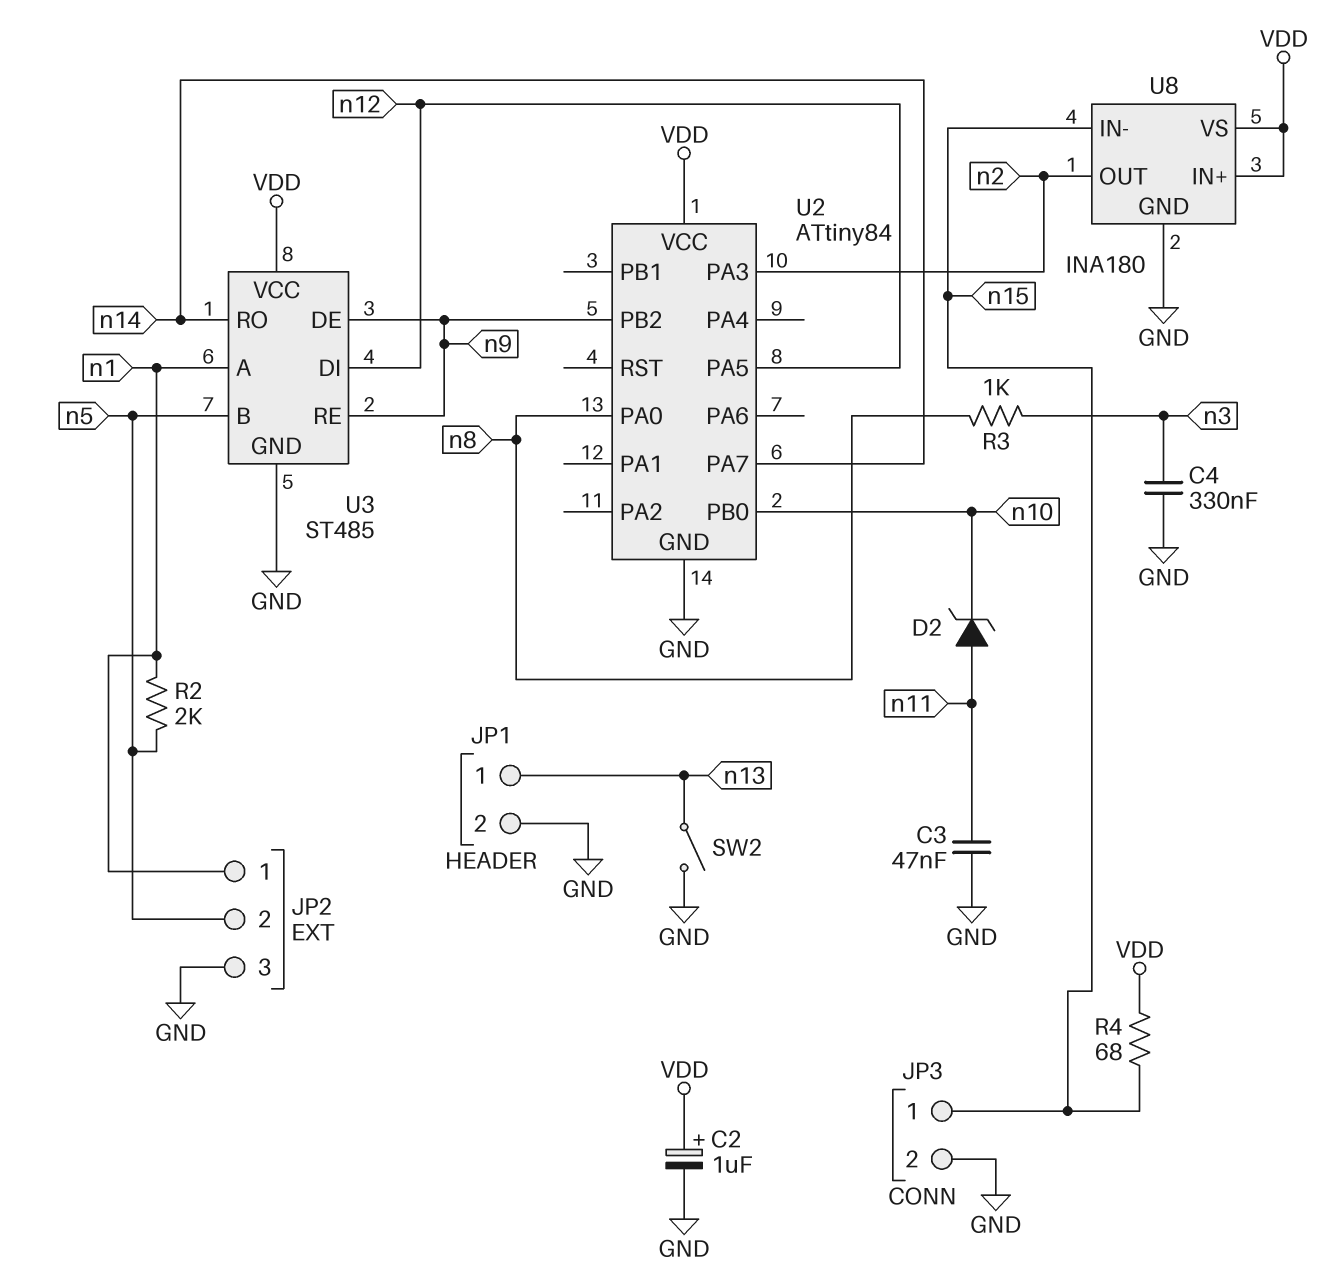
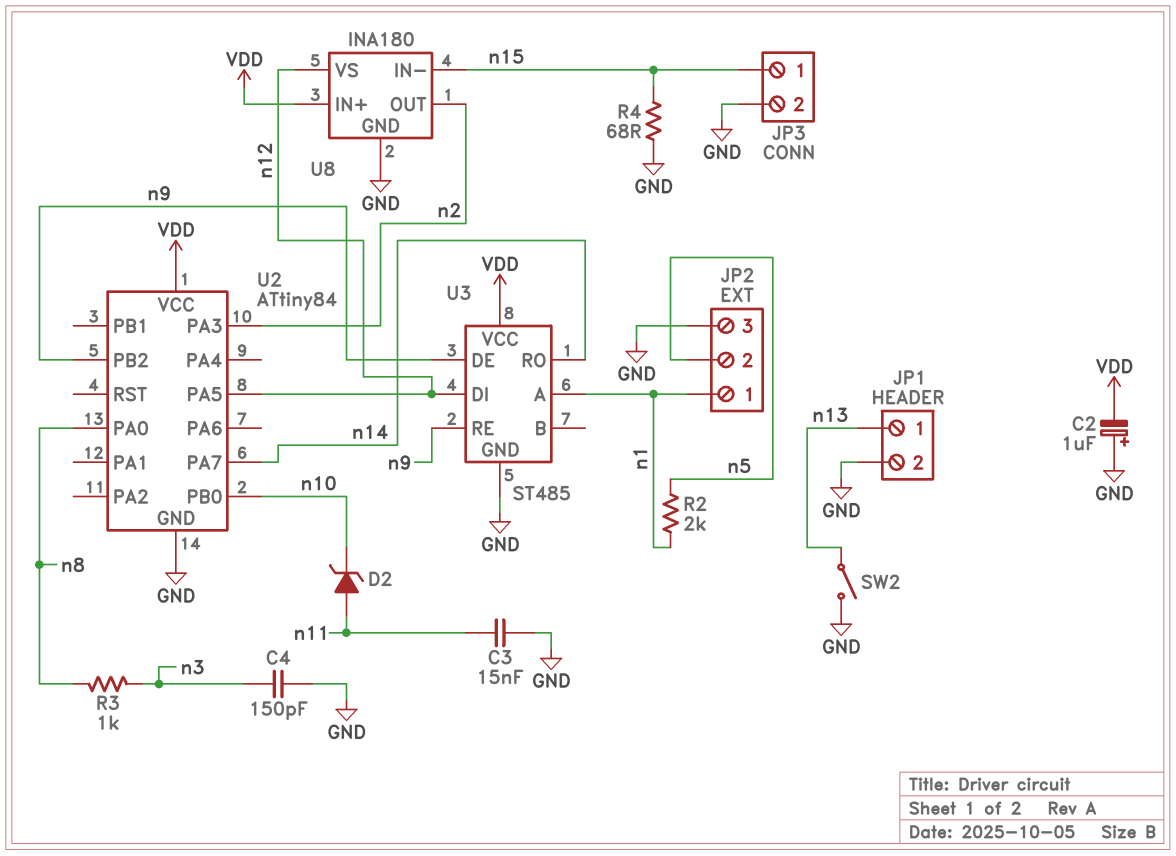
C2: 1uF (plus VDD, minus GND) -> 1uF (plus GND, minus VDD)
C3: 47nF (GND, n11) -> 15nF (GND, n11)
C4: 330nF (GND, n3) -> 150pF (GND, n3)
R4: 68 (VDD, n15) -> 68 (GND, n15)
U3 pin B: n5 -> none
U8 pin VS: VDD -> n12

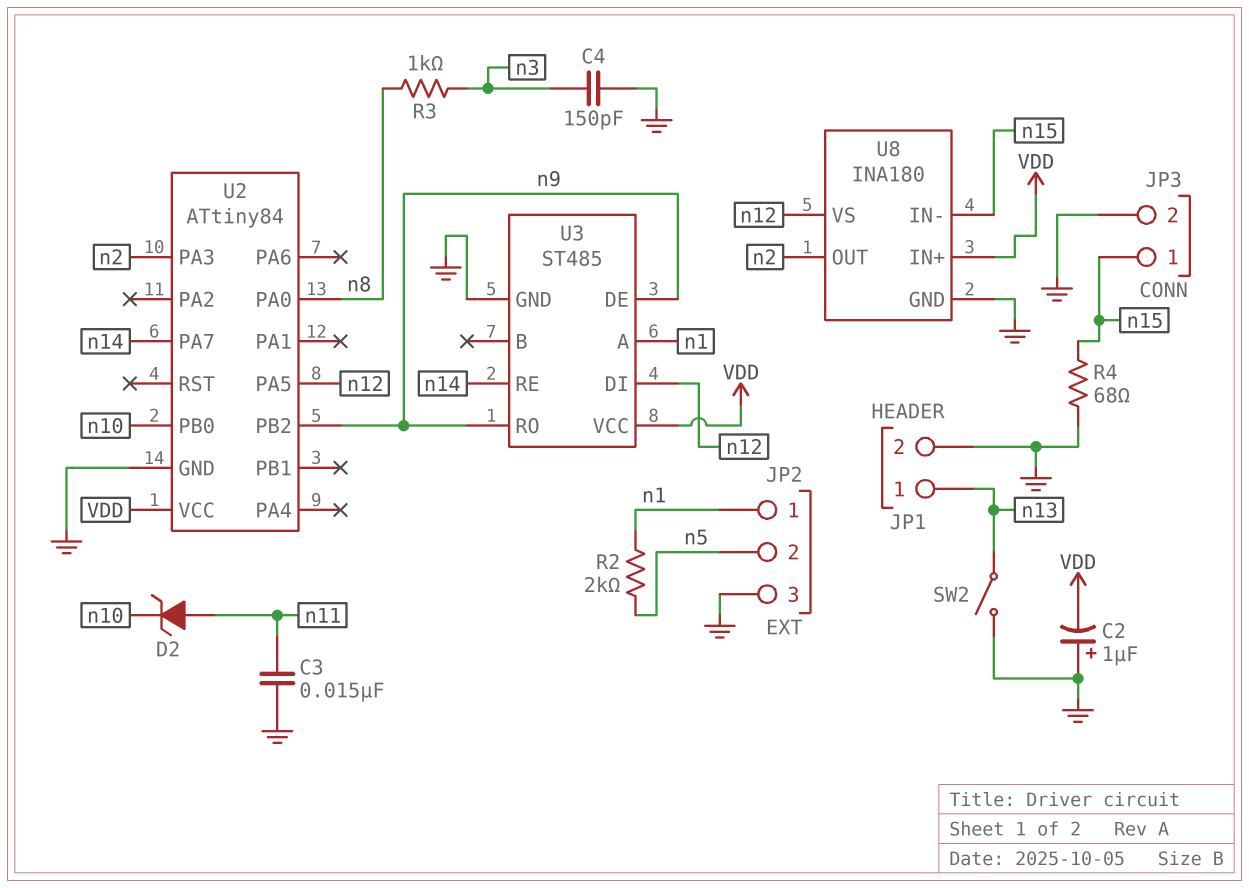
U3 pin RE: n9 -> n14
U3 pin RO: n14 -> n9

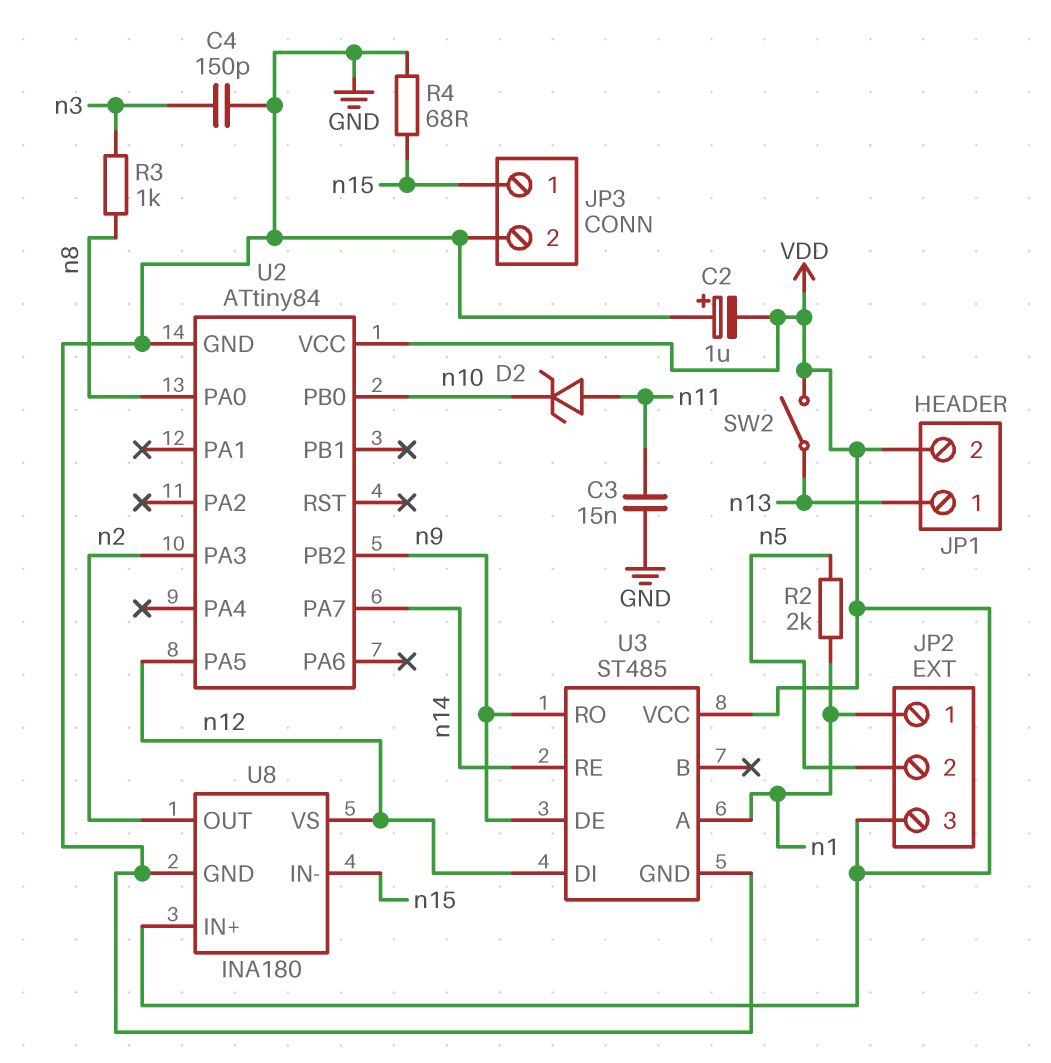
JP1 pin 2: GND -> VDD
JP2 pin 3: GND -> VDD
SW2: switch (GND, n13) -> switch (VDD, n13)

